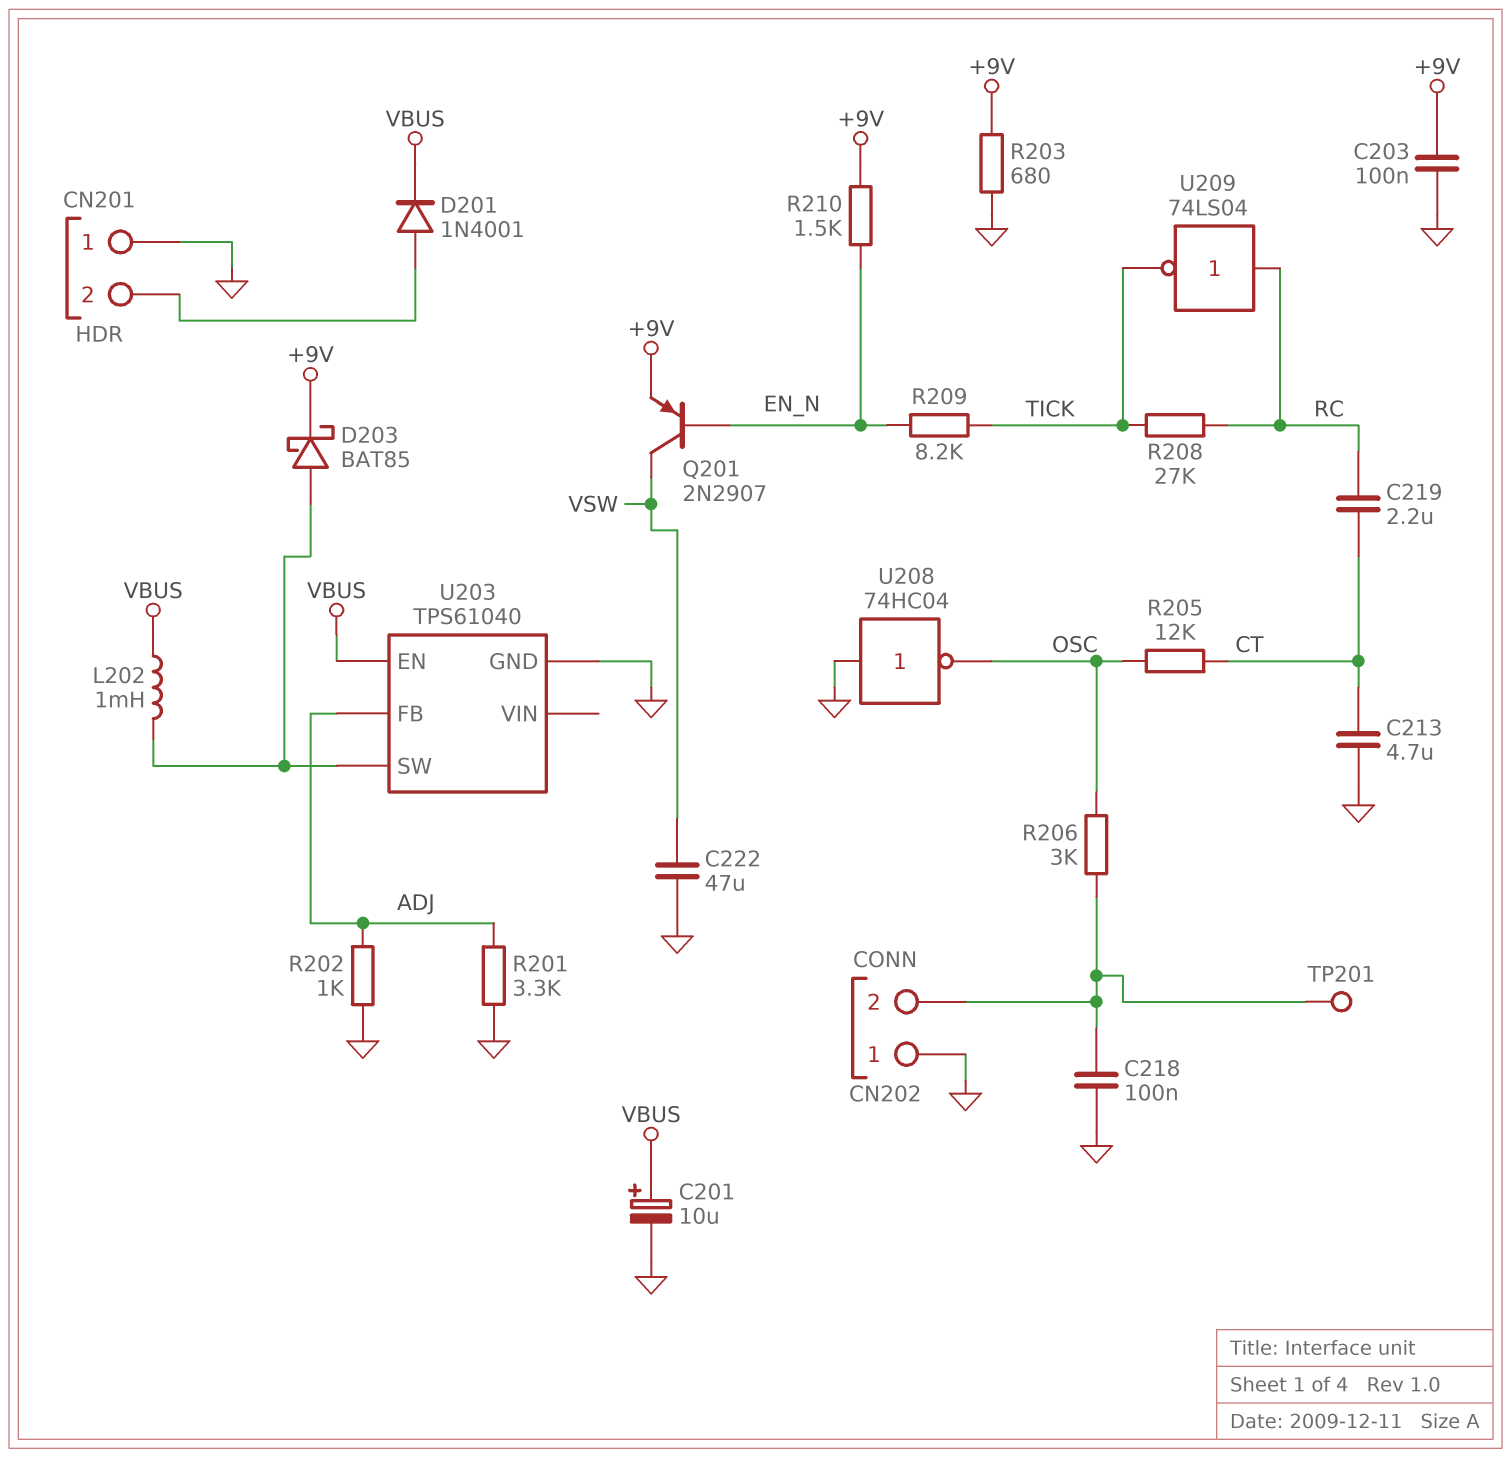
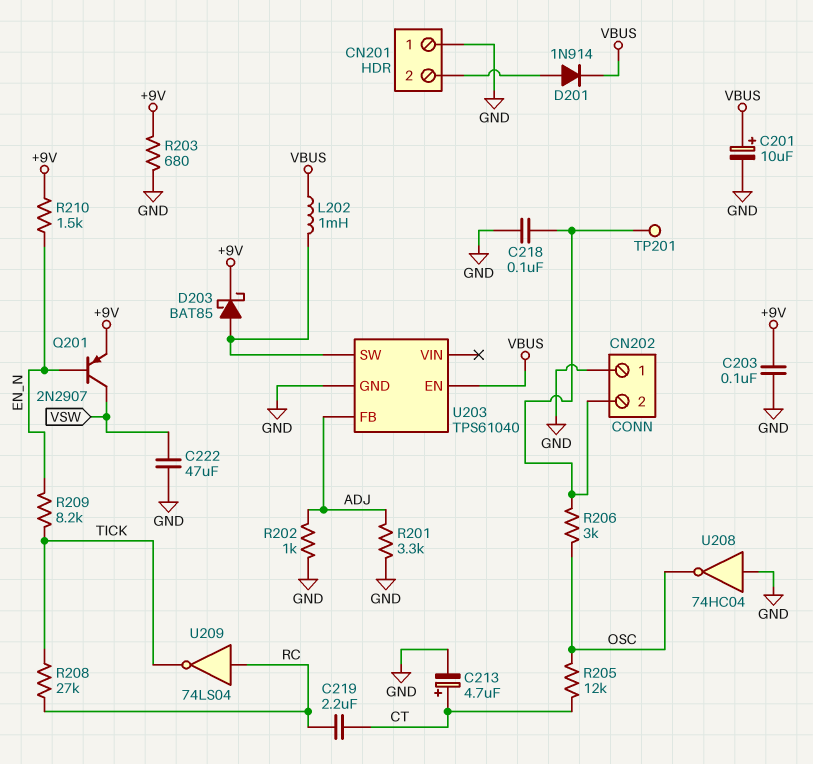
C213: 4.7uF (CT, GND) -> 4.7uF (plus CT, minus GND)
D201: diode 1N4001 (A CN201/2, K VBUS) -> diode 1N914 (A CN201/2, K VBUS)

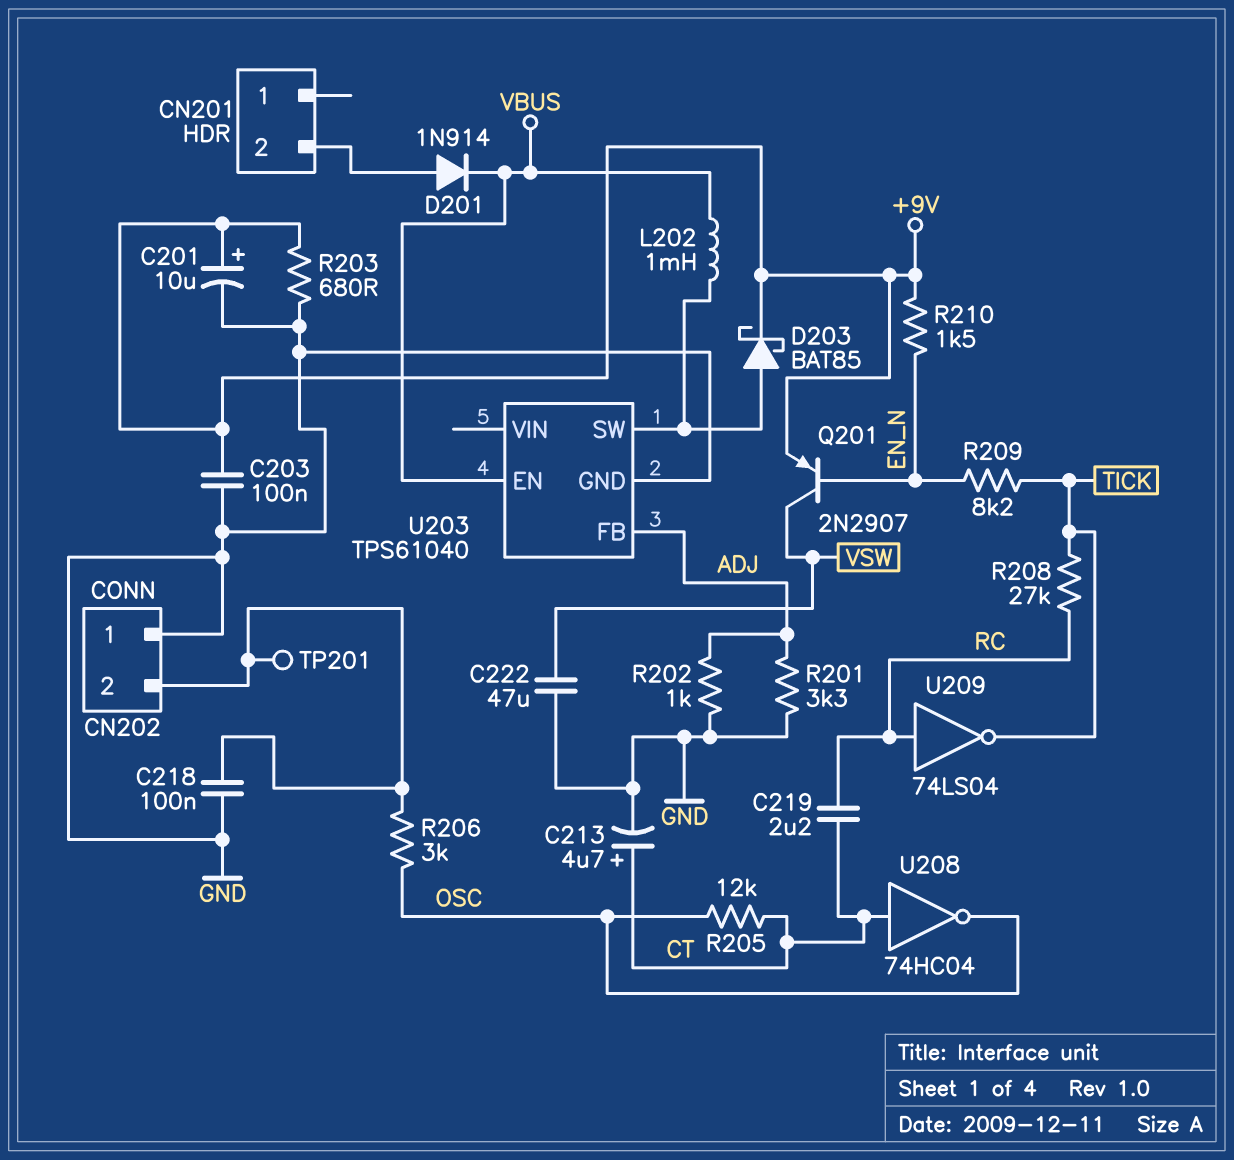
C201: 10uF (plus VBUS, minus GND) -> 10uF (plus +9V, minus GND)
CN201 pin 1: GND -> none
U208: NOT 74HC04 (in GND, out OSC) -> NOT 74HC04 (in CT, out OSC)

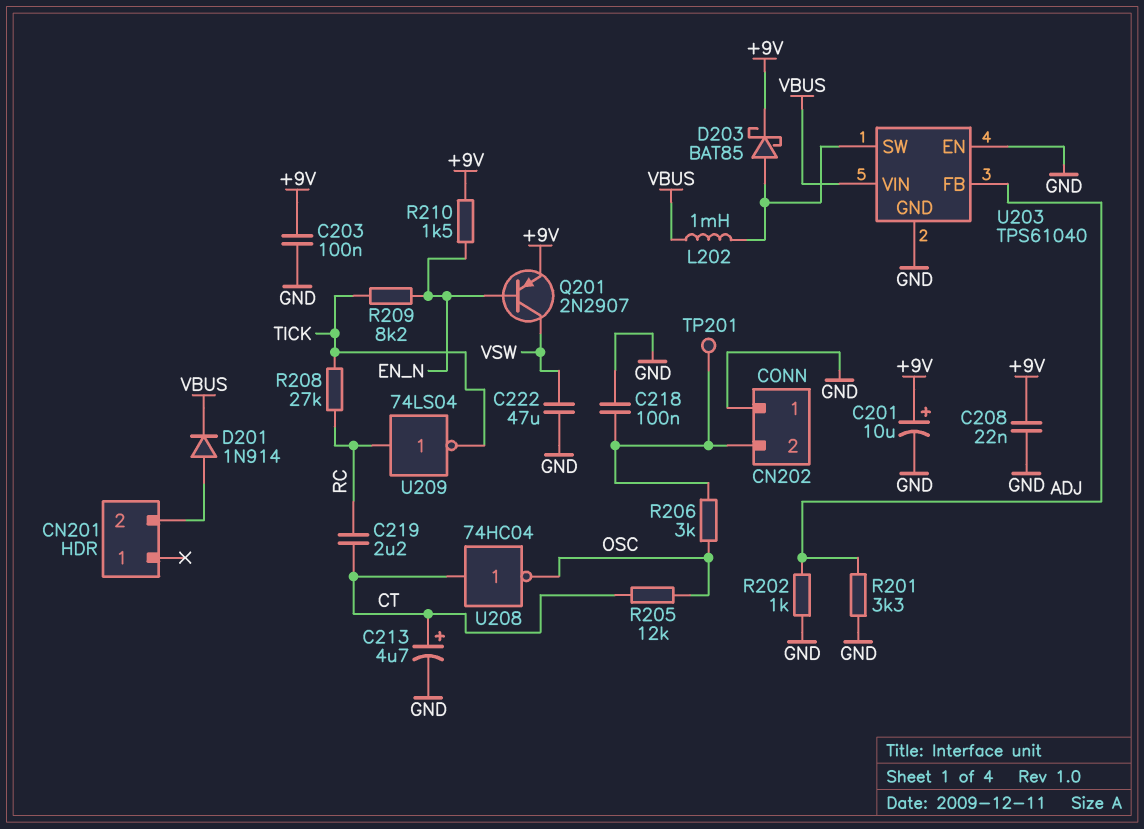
C208: none -> 22nF (+9V, GND)
R203: 680 (+9V, GND) -> none
U203 pin EN: VBUS -> GND
U203 pin VIN: none -> VBUS

